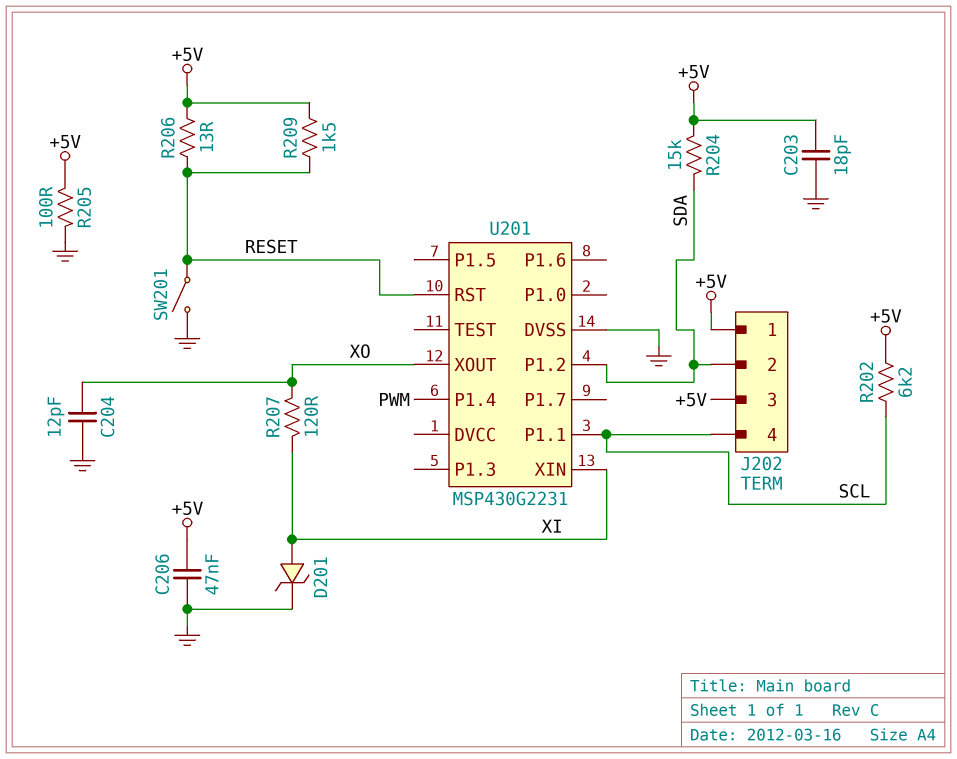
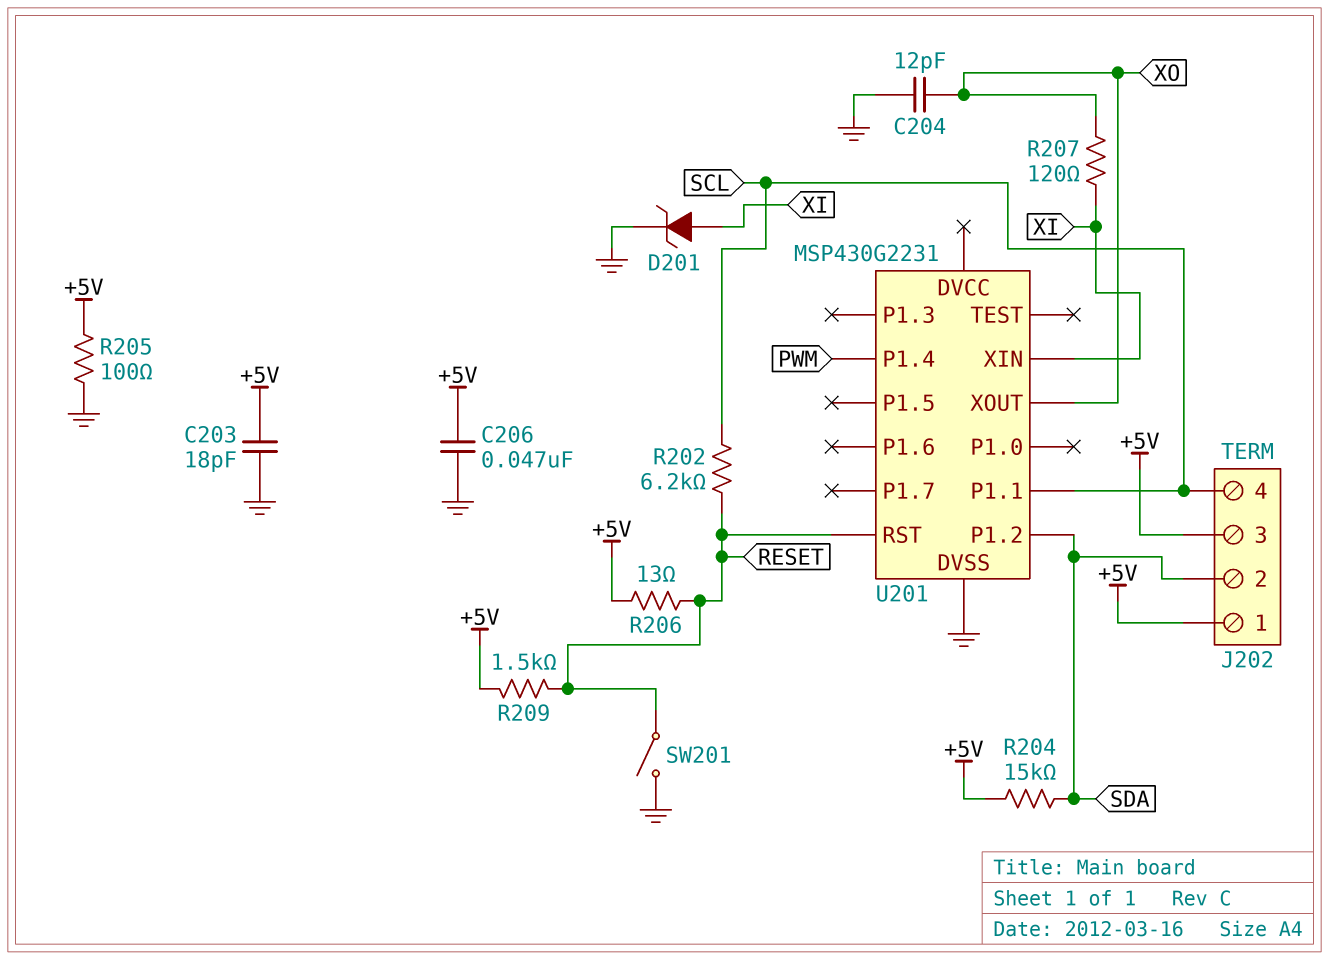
R202: 6.2k (+5V, SCL) -> 6.2k (RESET, SCL)

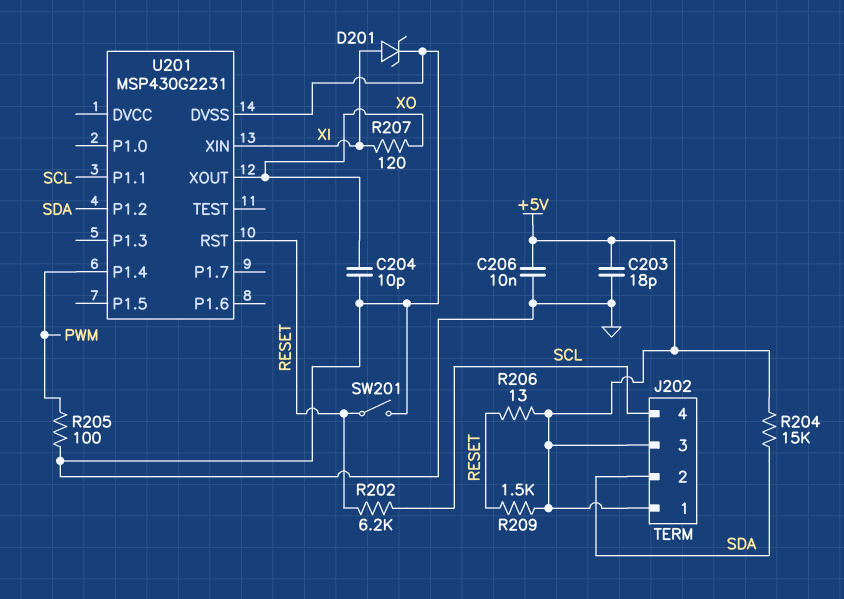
C204: 12pF (GND, XO) -> 10pF (GND, XO)
C206: 47nF (+5V, GND) -> 10nF (+5V, GND)
R205: 100 (+5V, GND) -> 100 (GND, PWM)

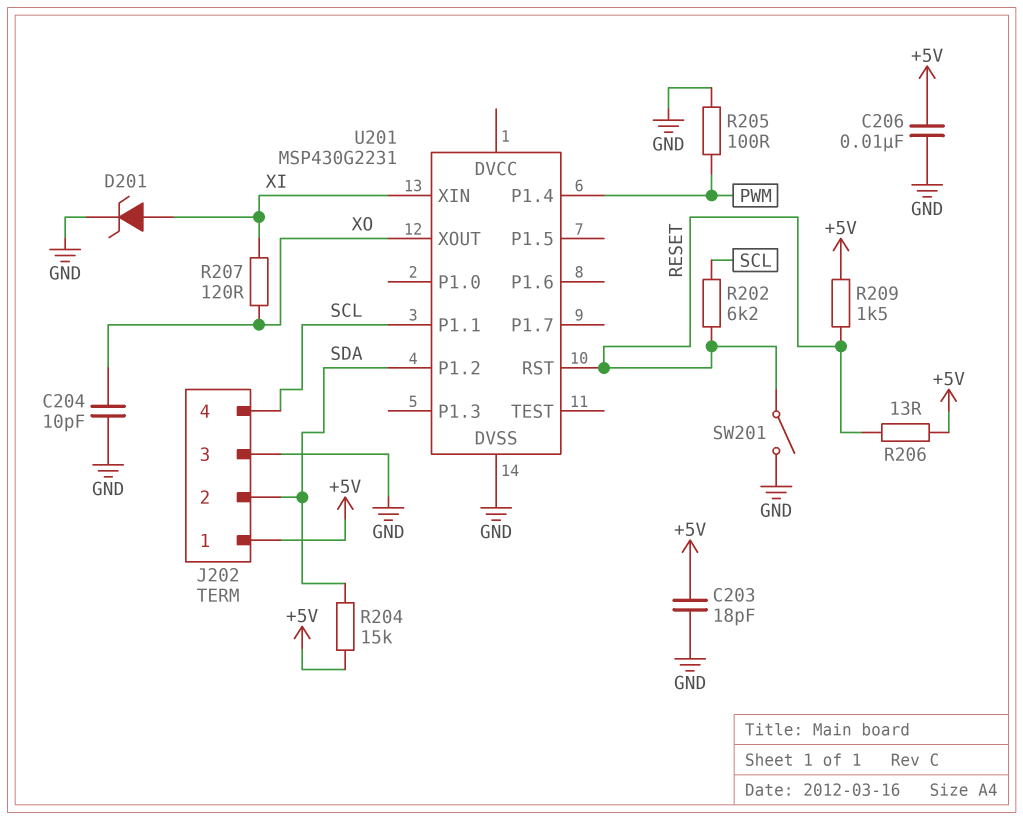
J202 pin 3: +5V -> GND

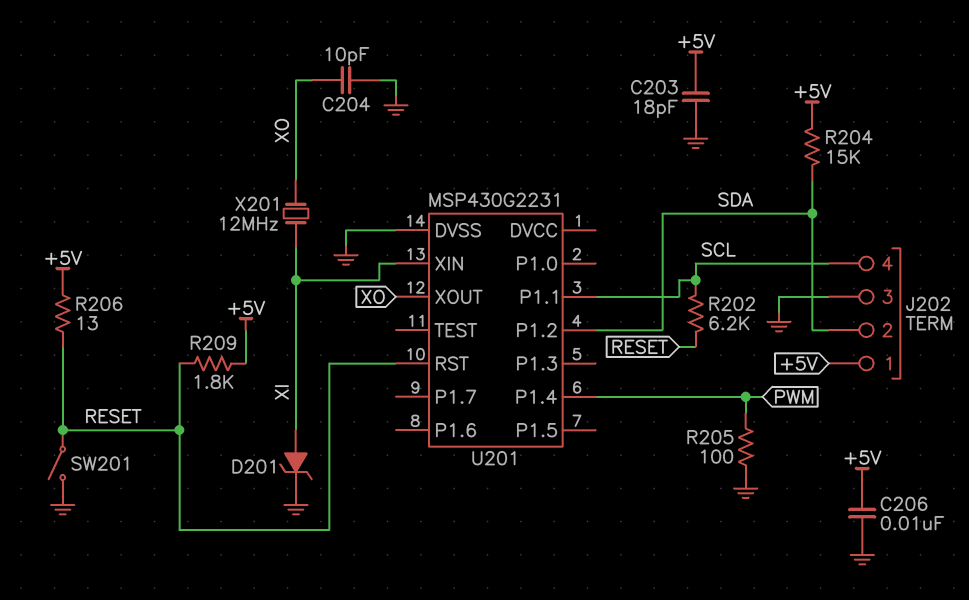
R207: 120 (XI, XO) -> none
R209: 1.5k (+5V, RESET) -> 1.8k (+5V, RESET)
X201: none -> 12MHz (XI, XO)

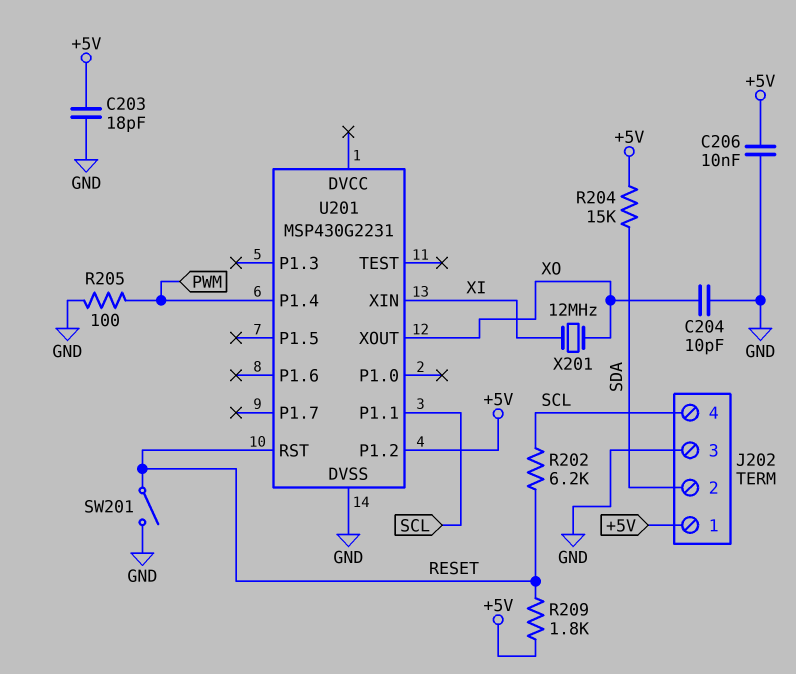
D201: zener (A XI, K GND) -> none
R206: 13 (+5V, RESET) -> none
U201 pin P1.2: SDA -> +5V

